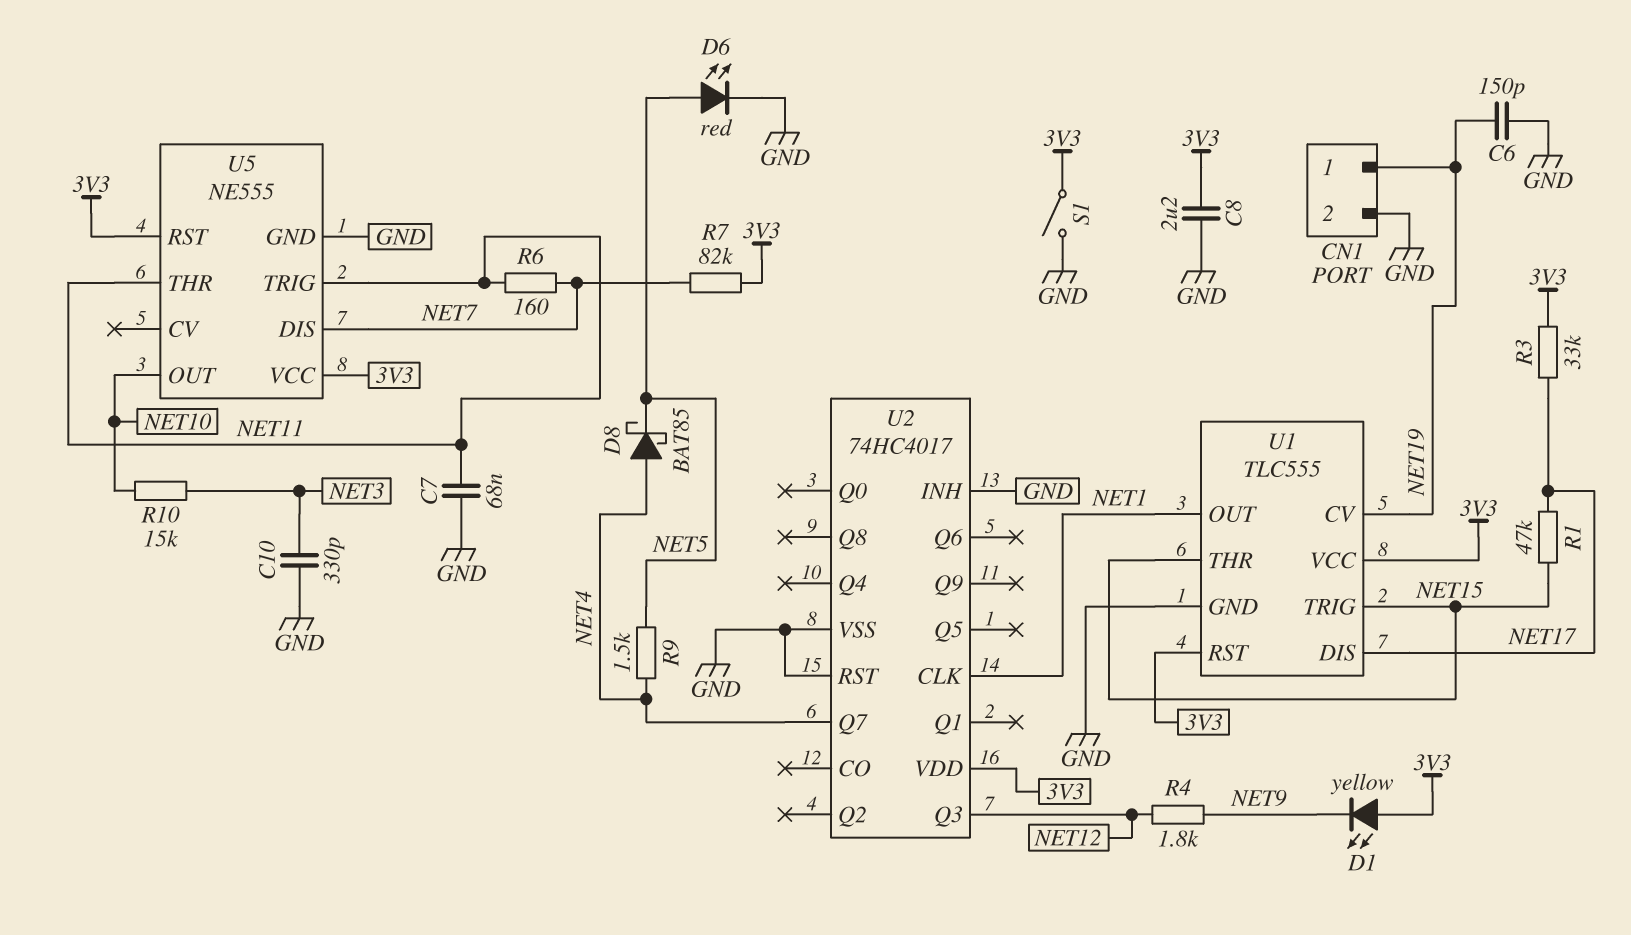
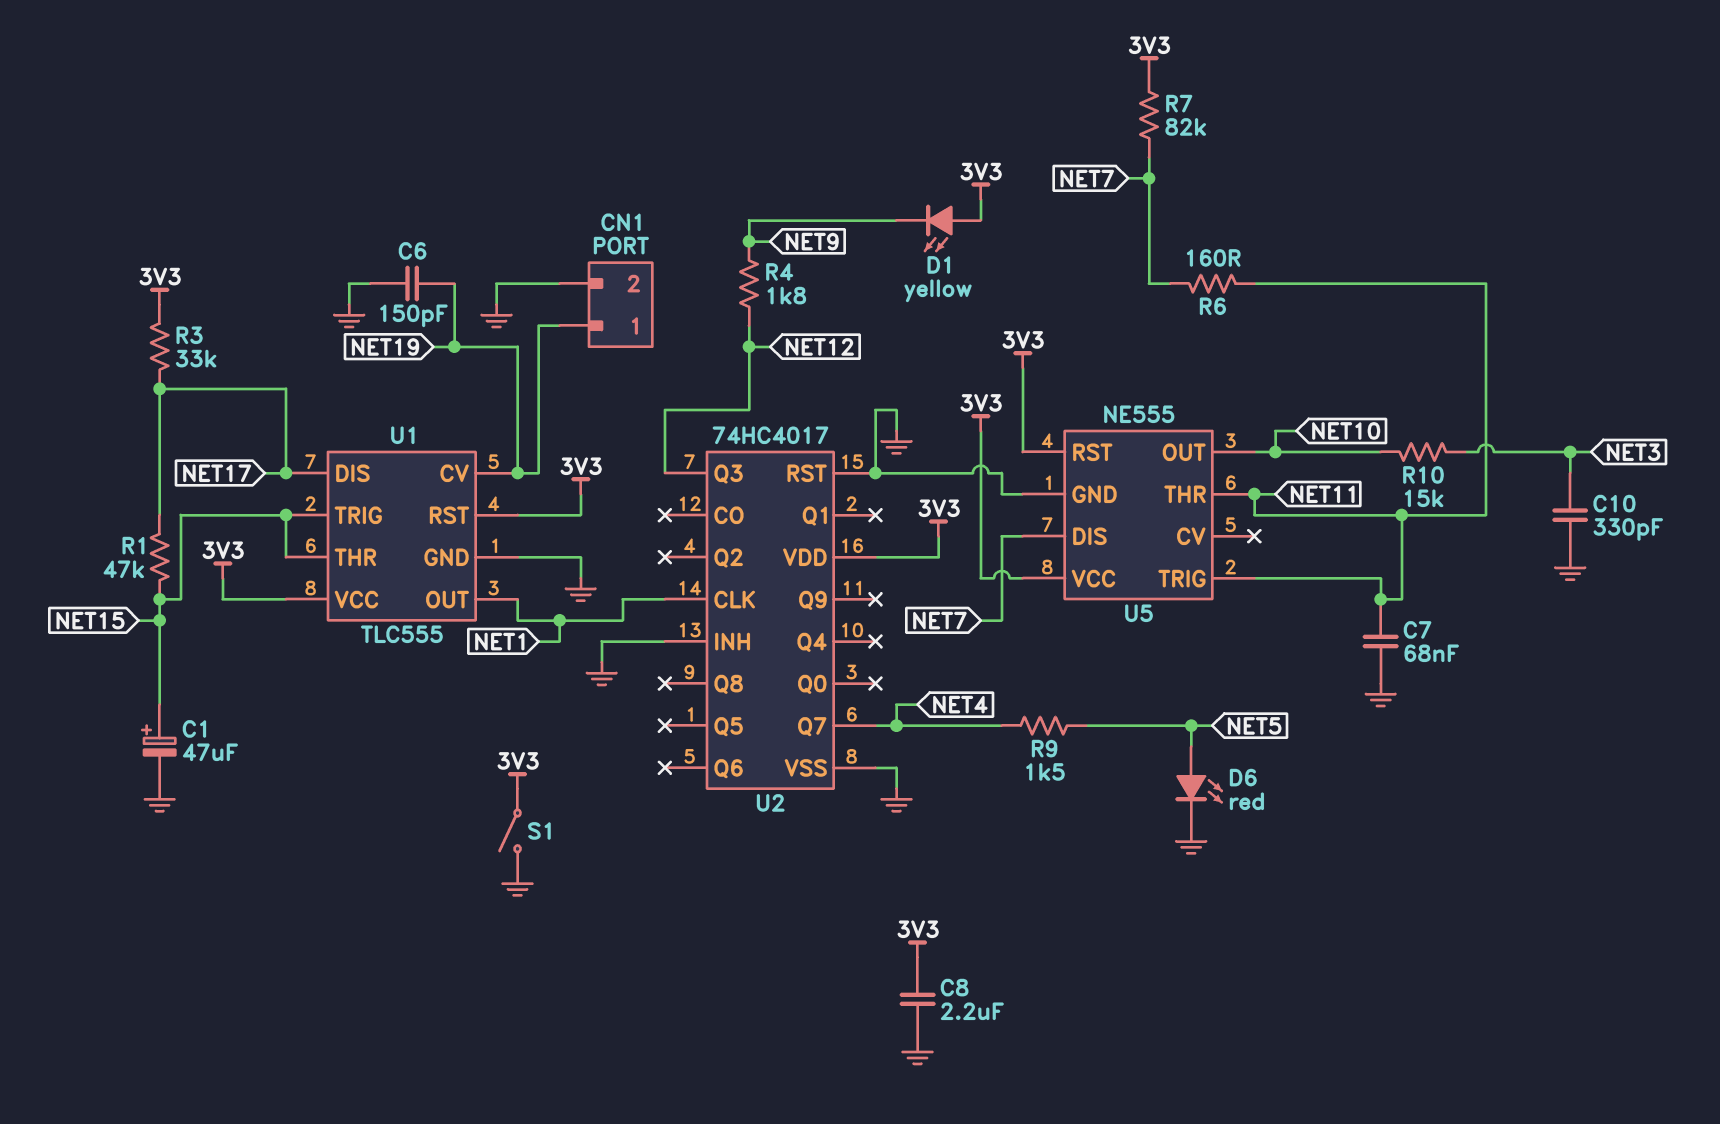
C1: none -> 47uF (plus NET15, minus GND)
D8: schottky BAT85 (A NET4, K NET5) -> none

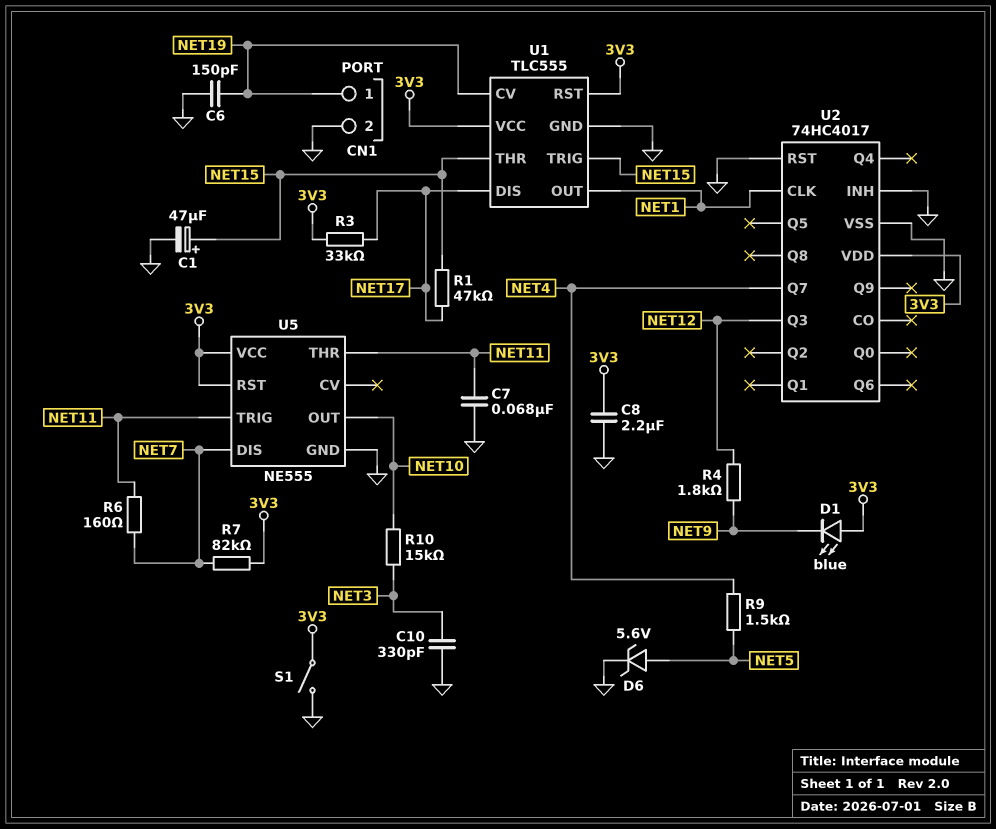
D1: LED yellow (A 3V3, K NET9) -> LED blue (A 3V3, K NET9)
D6: LED red (A NET5, K GND) -> zener 5.6V (A NET5, K GND)

